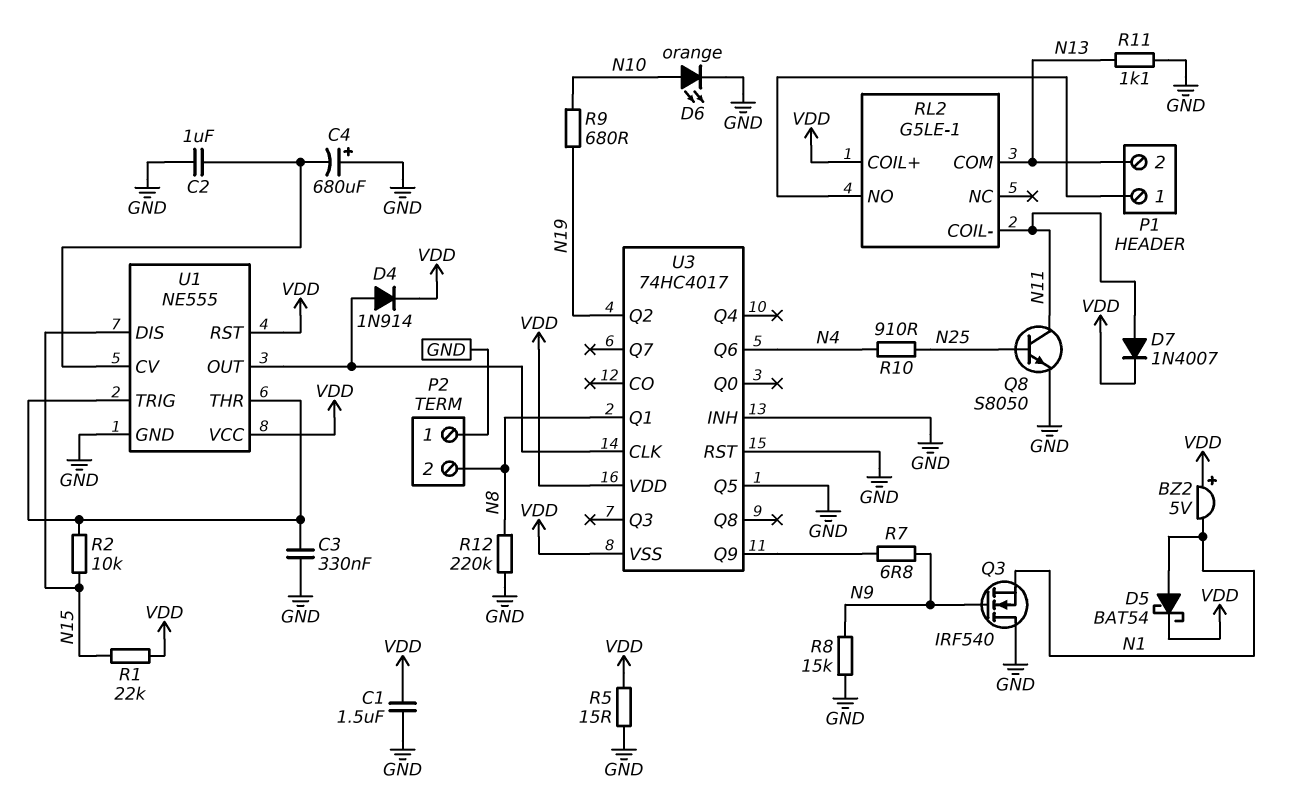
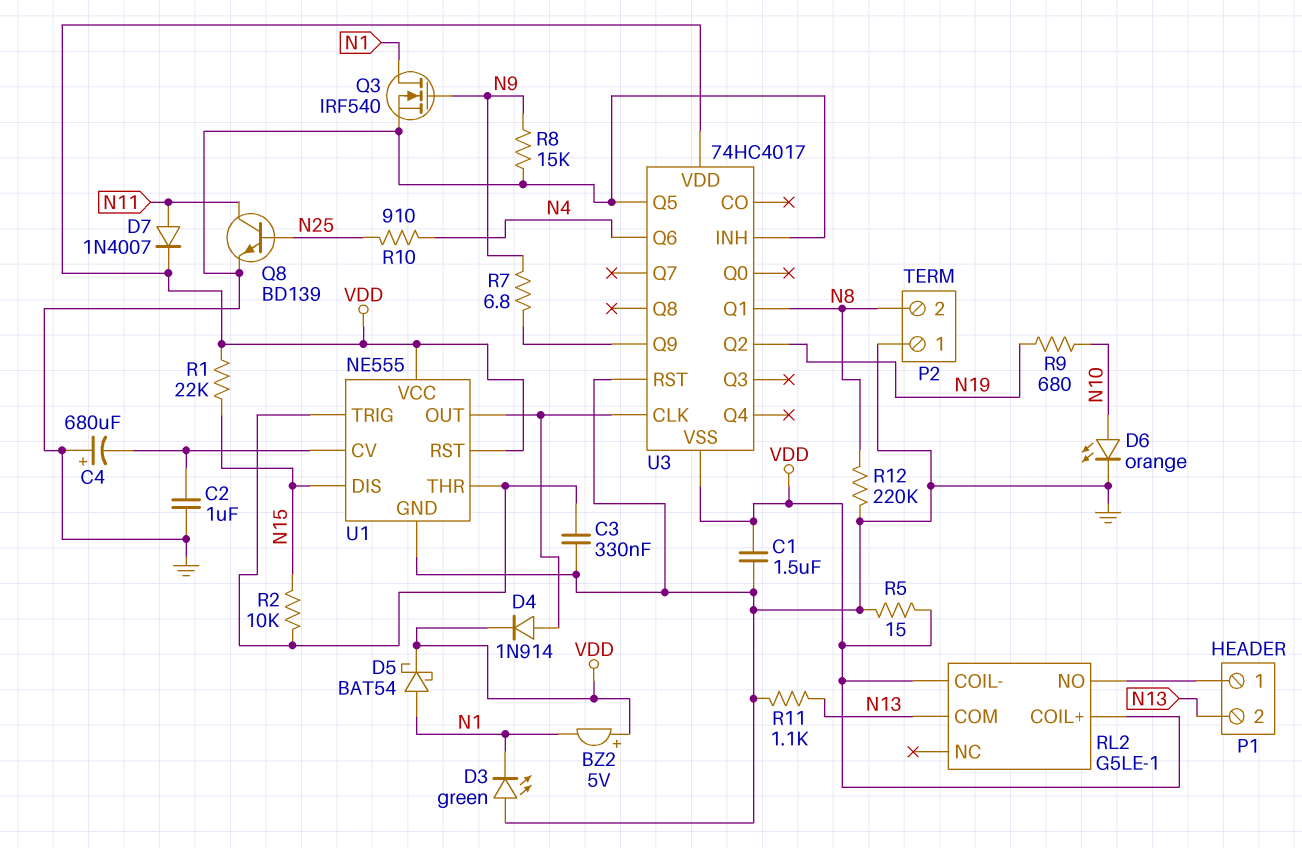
D3: none -> LED green (A GND, K N1)
Q3: NMOS IRF540 (G N9, D GND, S N1) -> NMOS IRF540 (G N9, D N1, S GND)
Q8: NPN S8050 (B N25, C N11, E GND) -> NPN BD139 (B N25, C N11, E GND)
RL2 pin COIL-: N11 -> VDD

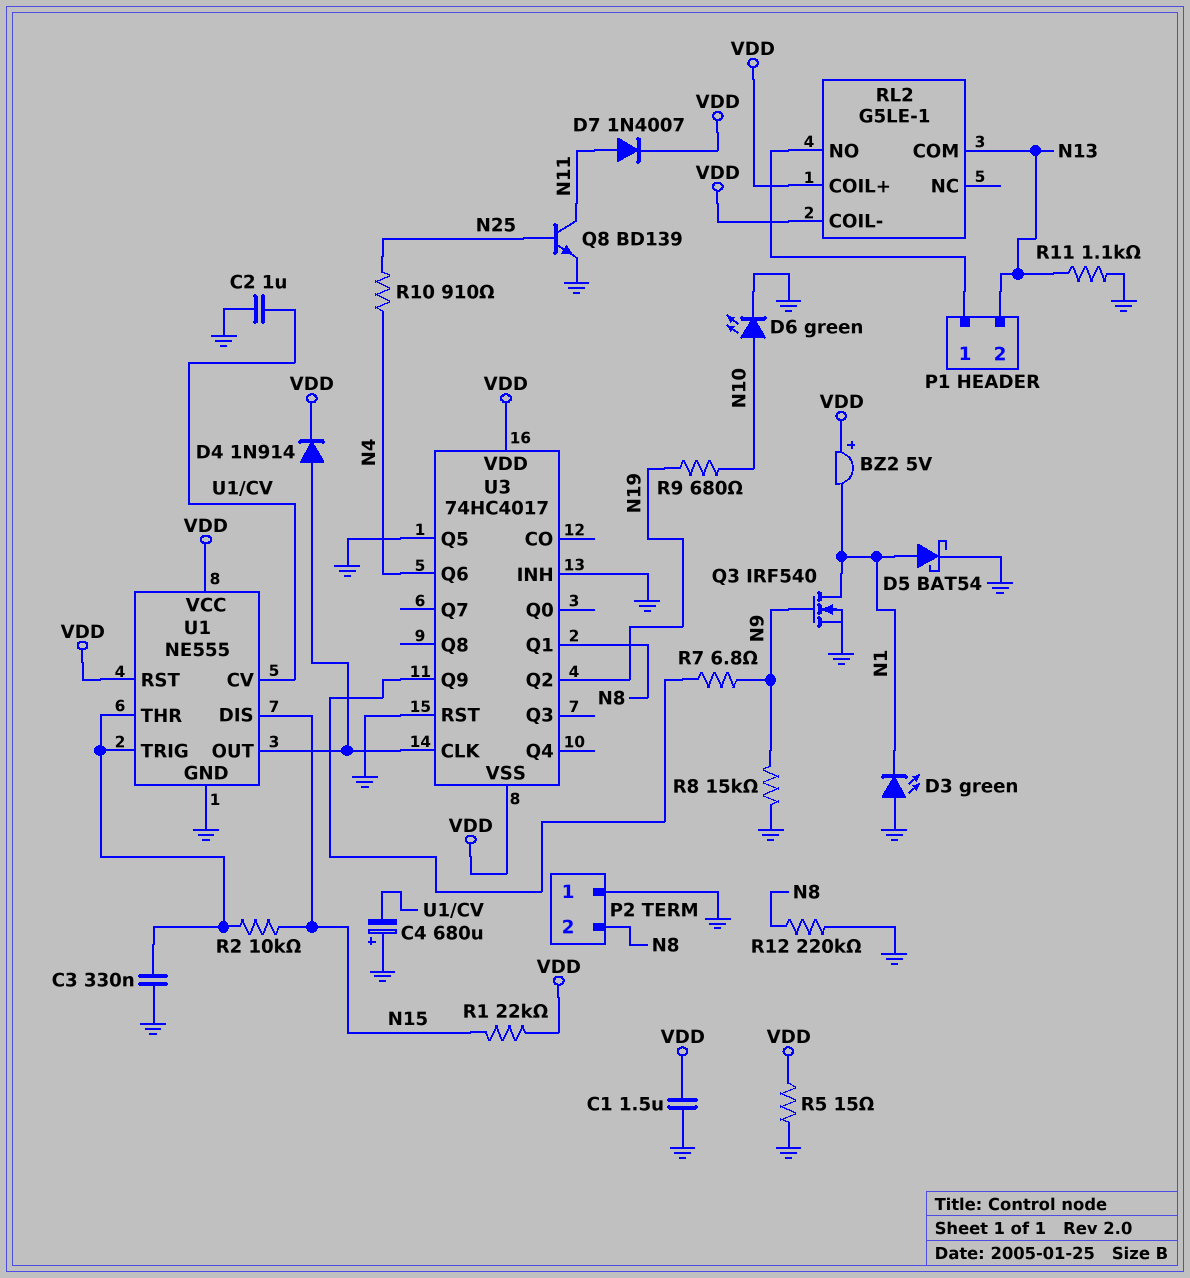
D5: schottky BAT54 (A N1, K VDD) -> schottky BAT54 (A N1, K GND)
D6: LED orange (A N10, K GND) -> LED green (A N10, K GND)

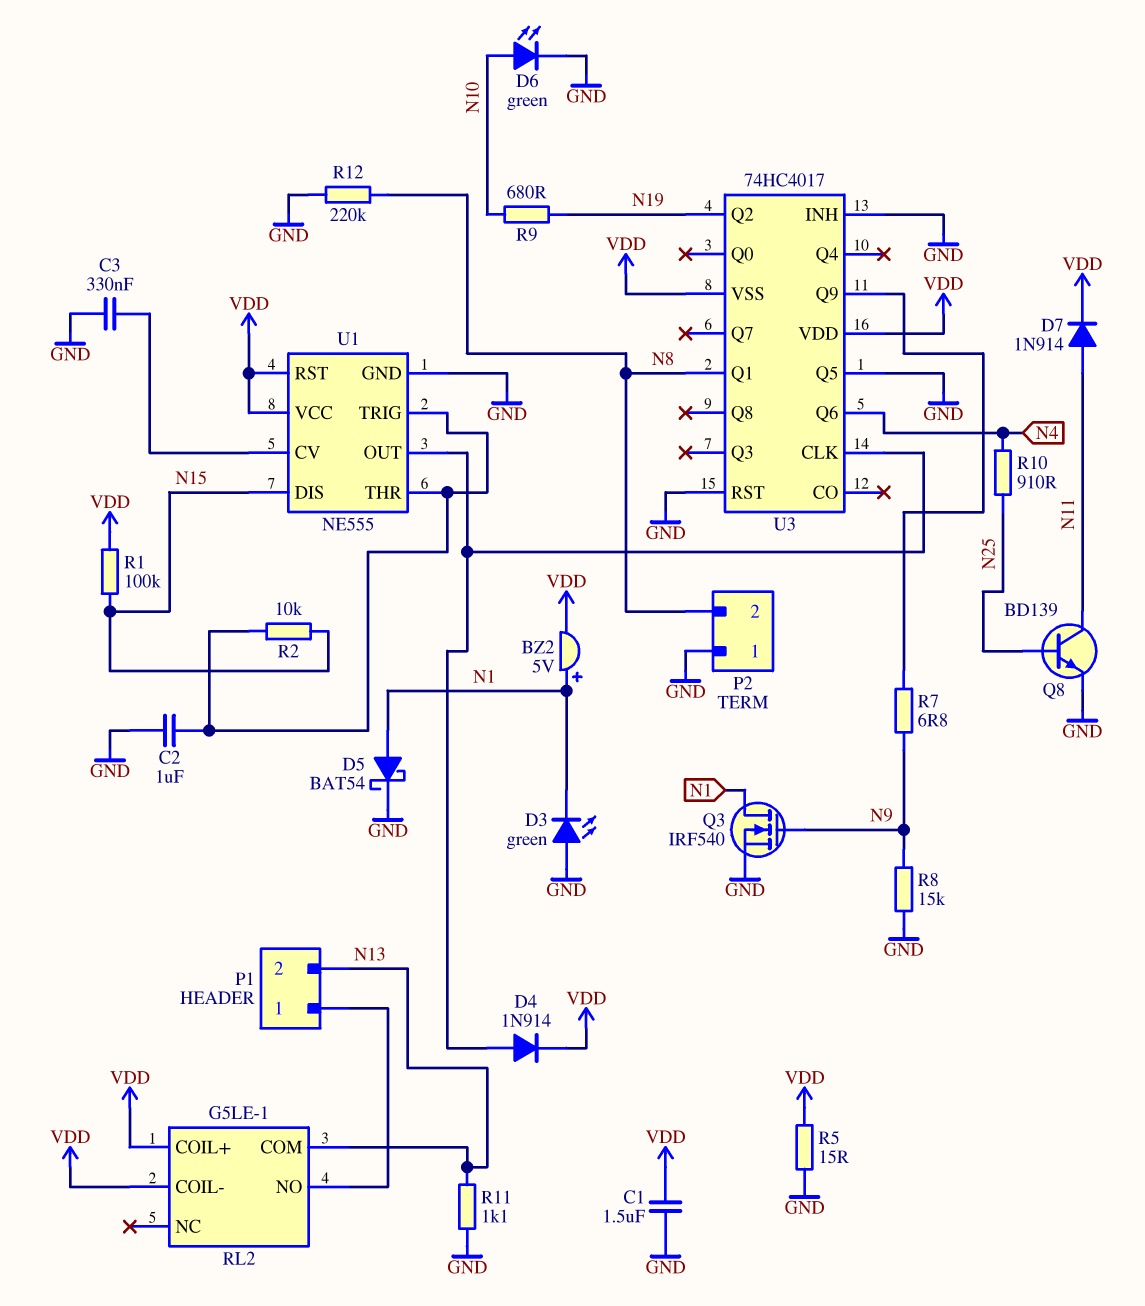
BZ2: buzzer 5V (plus VDD, minus N1) -> buzzer 5V (plus N1, minus VDD)
C2: 1uF (GND, U1/CV) -> 1uF (GND, U1/THR)
C3: 330nF (GND, U1/THR) -> 330nF (GND, U1/CV)
C4: 680uF (plus GND, minus U1/CV) -> none
D7: diode 1N4007 (A N11, K VDD) -> diode 1N914 (A N11, K VDD)
R1: 22k (N15, VDD) -> 100k (N15, VDD)

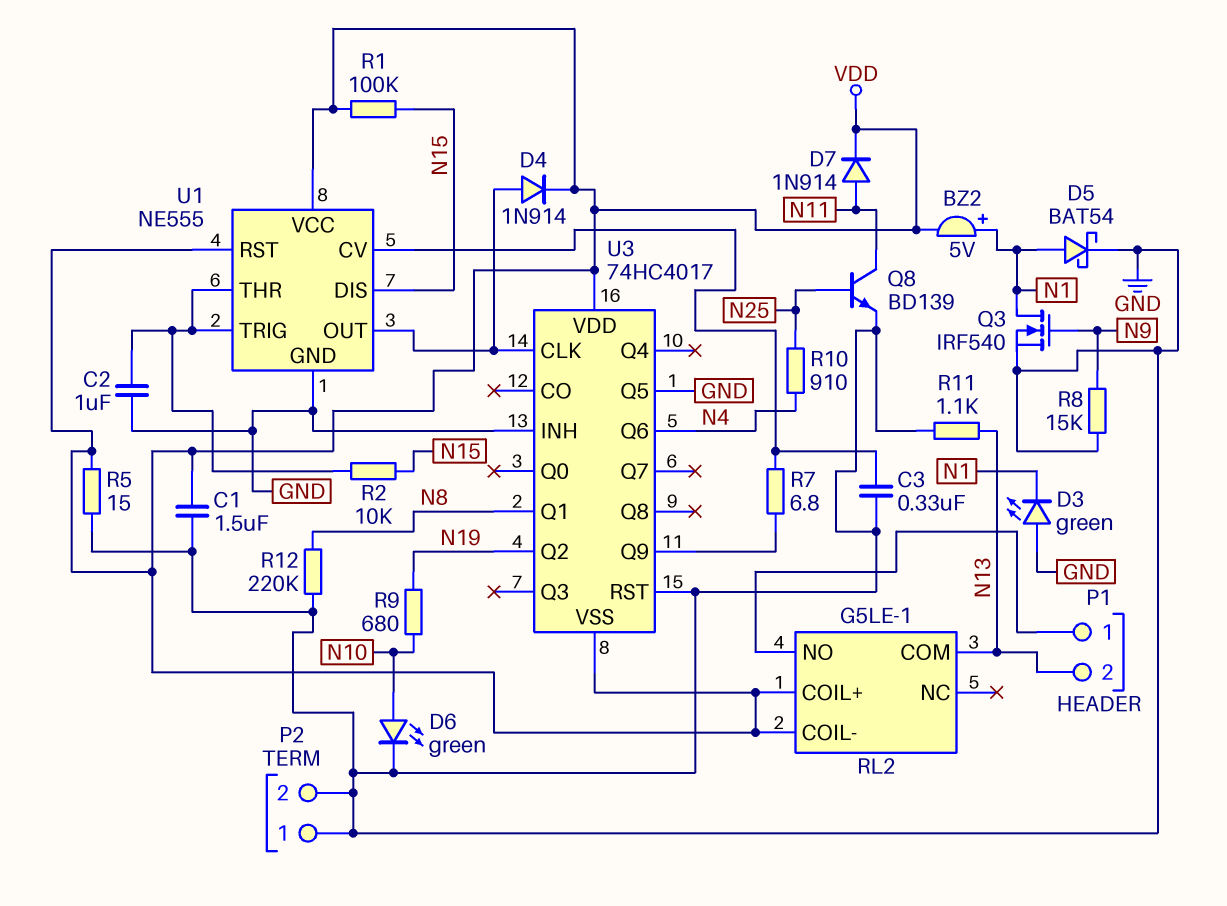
P2 pin 2: N8 -> GND
R7: 6.8 (N9, U3/Q9) -> 6.8 (U1/CV, U3/Q9)

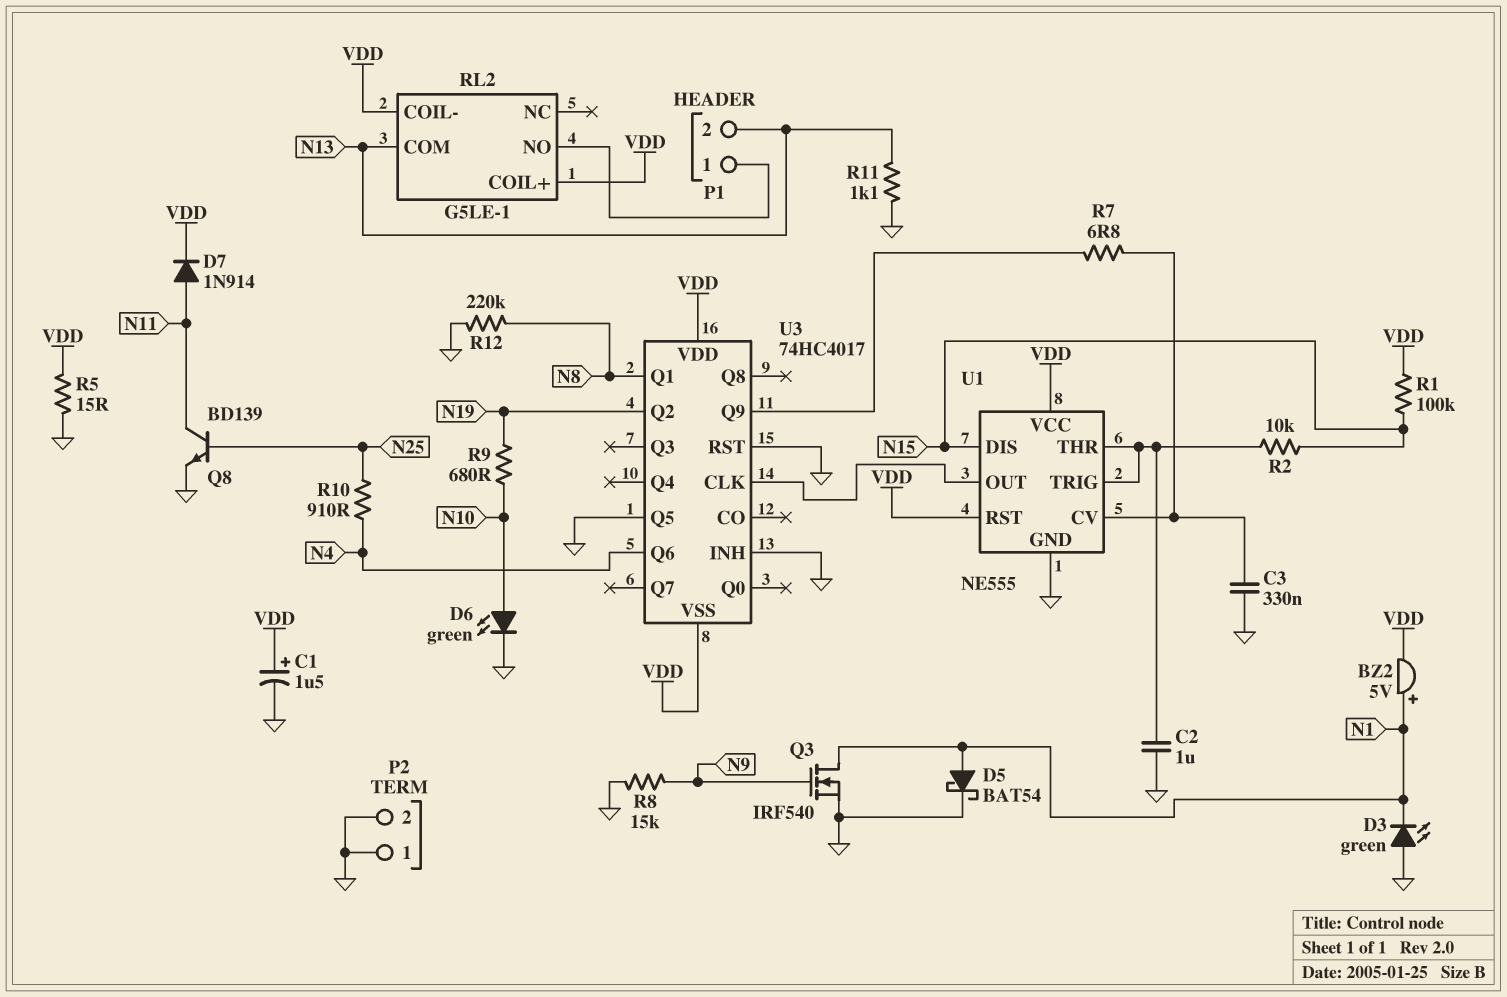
C1: 1.5uF (GND, VDD) -> 1.5uF (plus VDD, minus GND)
D4: diode 1N914 (A U1/OUT, K VDD) -> none

